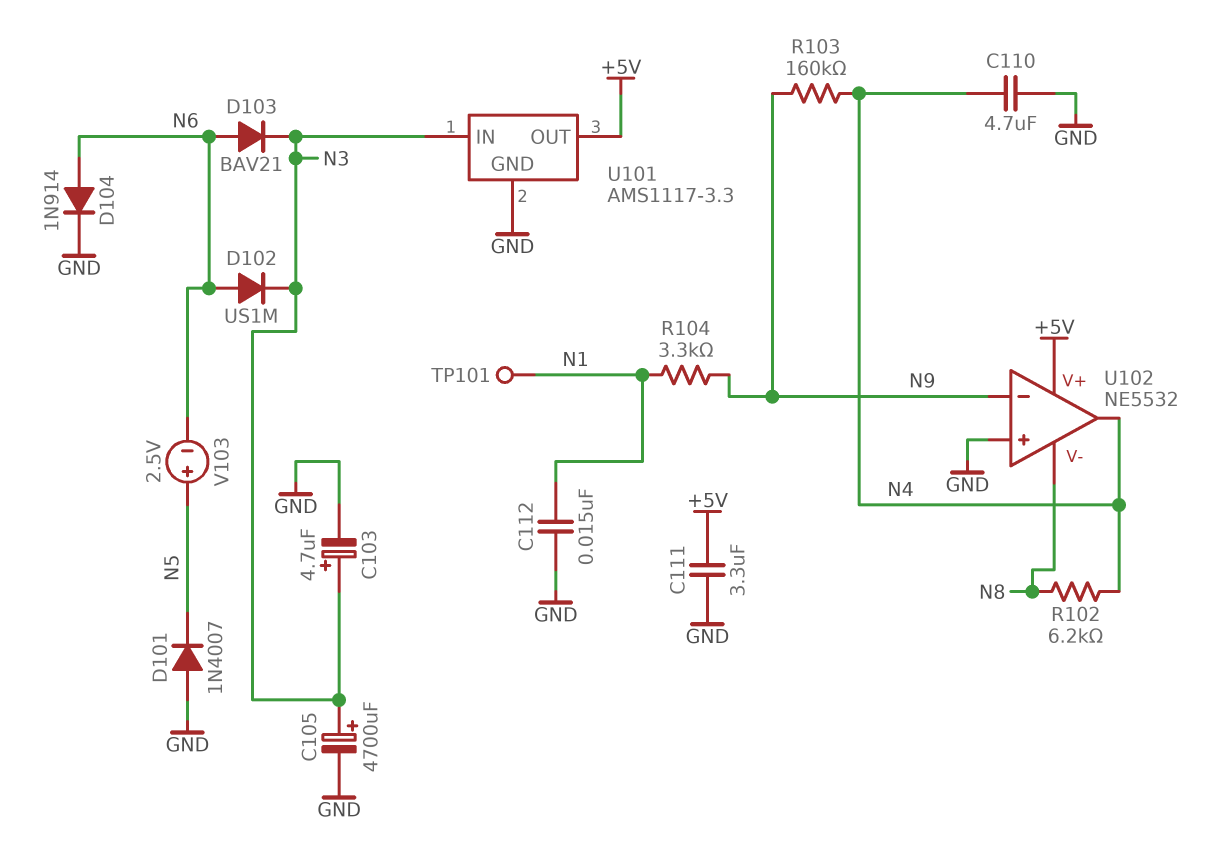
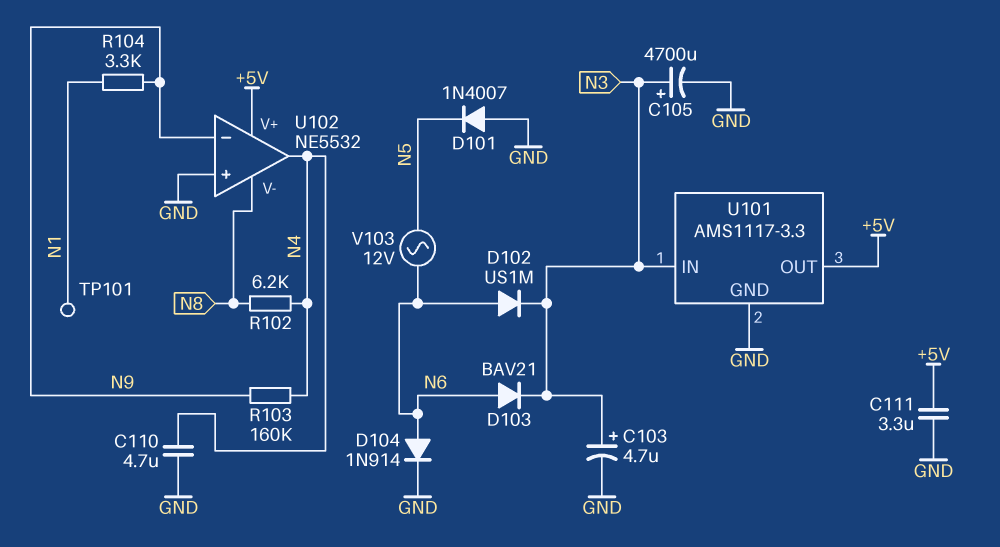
C112: 15nF (GND, N1) -> none
V103: 2.5V (plus N5, minus N6) -> AC 12V (N5, N6)

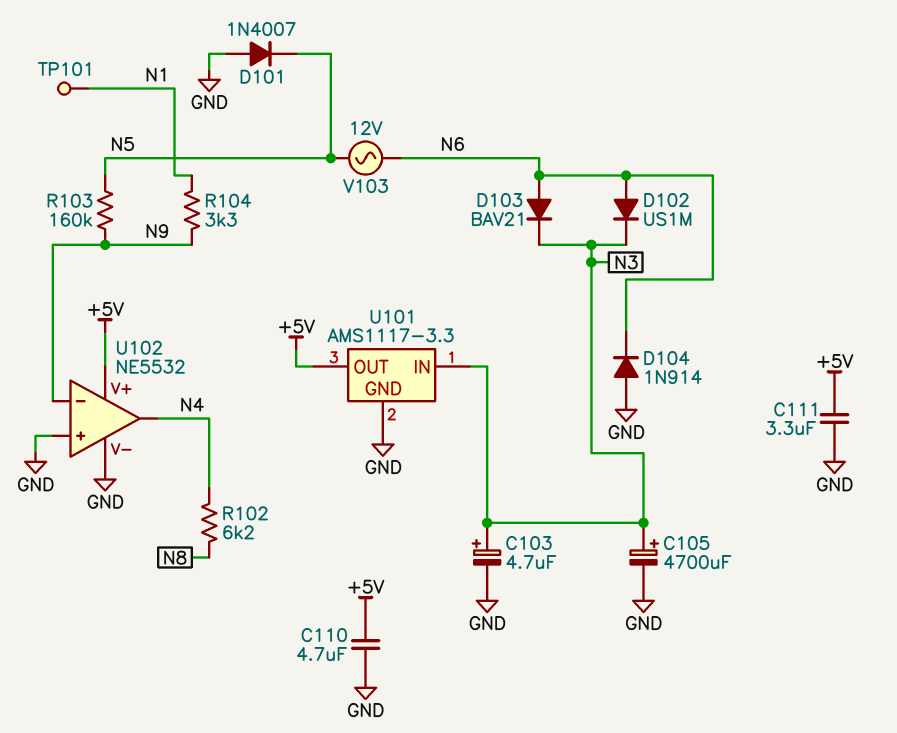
C110: 4.7uF (GND, N4) -> 4.7uF (+5V, GND)
D104: diode 1N914 (A N6, K GND) -> diode 1N914 (A GND, K N6)
R103: 160k (N4, N9) -> 160k (N5, N9)
U102 pin V-: N8 -> GND

